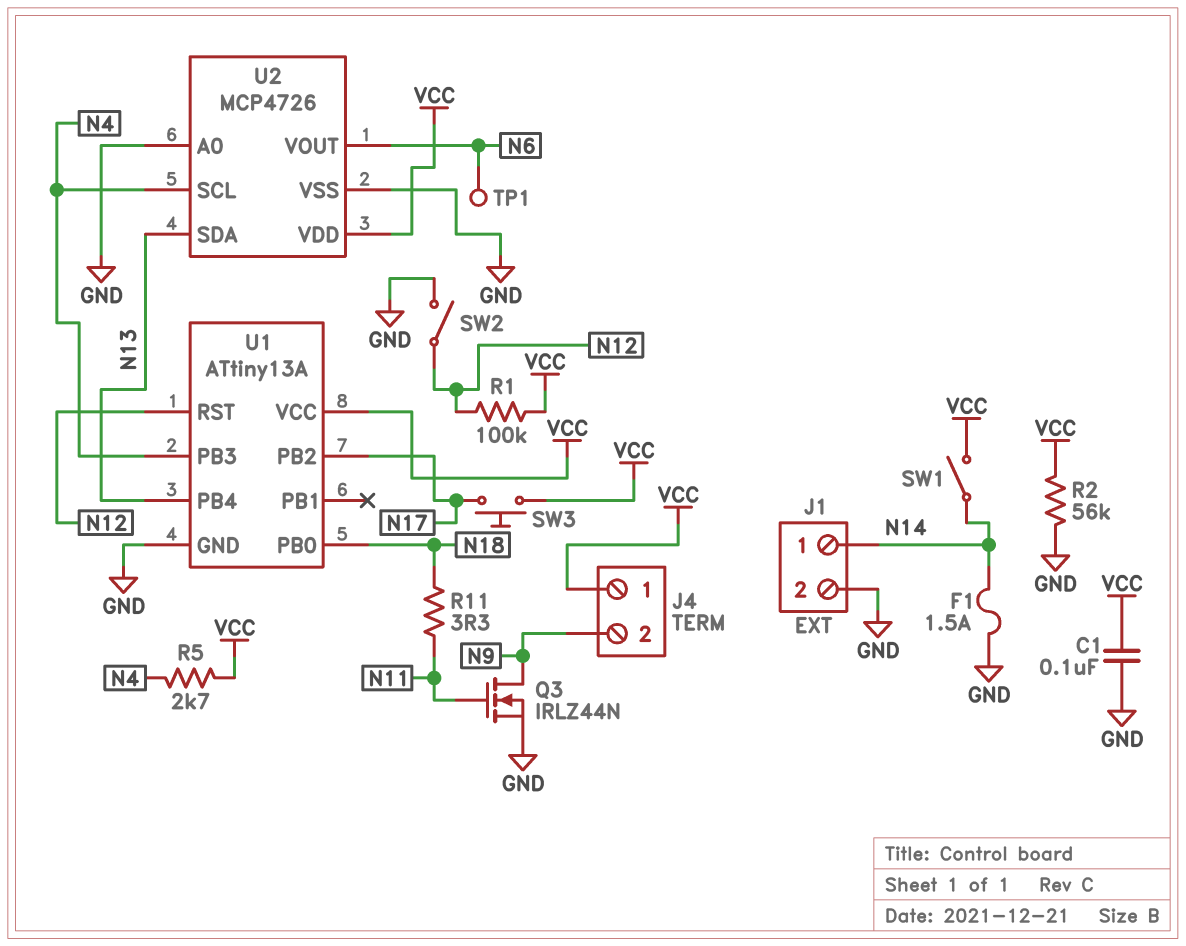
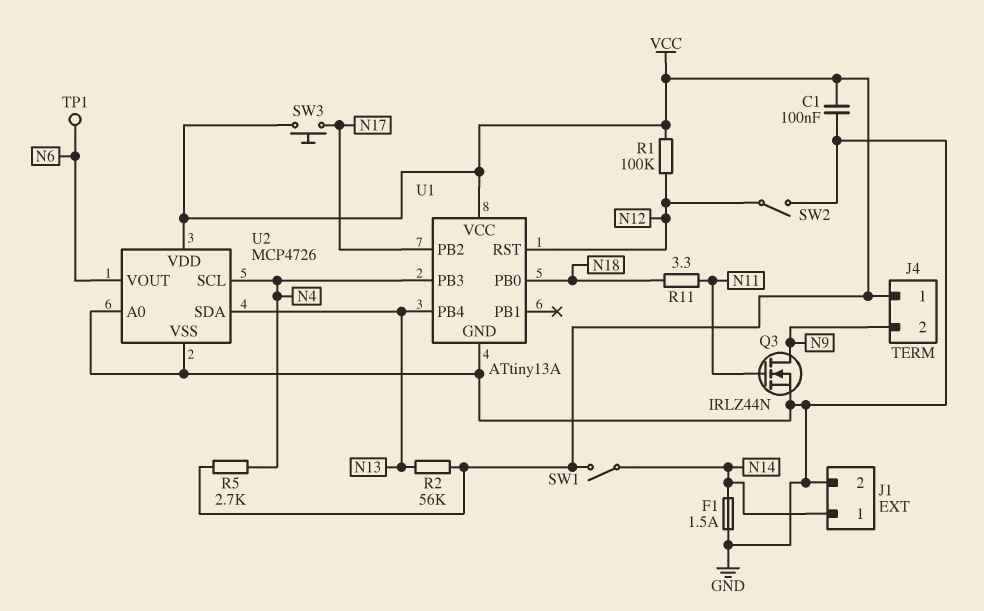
R2: 56k (GND, VCC) -> 56k (N13, VCC)

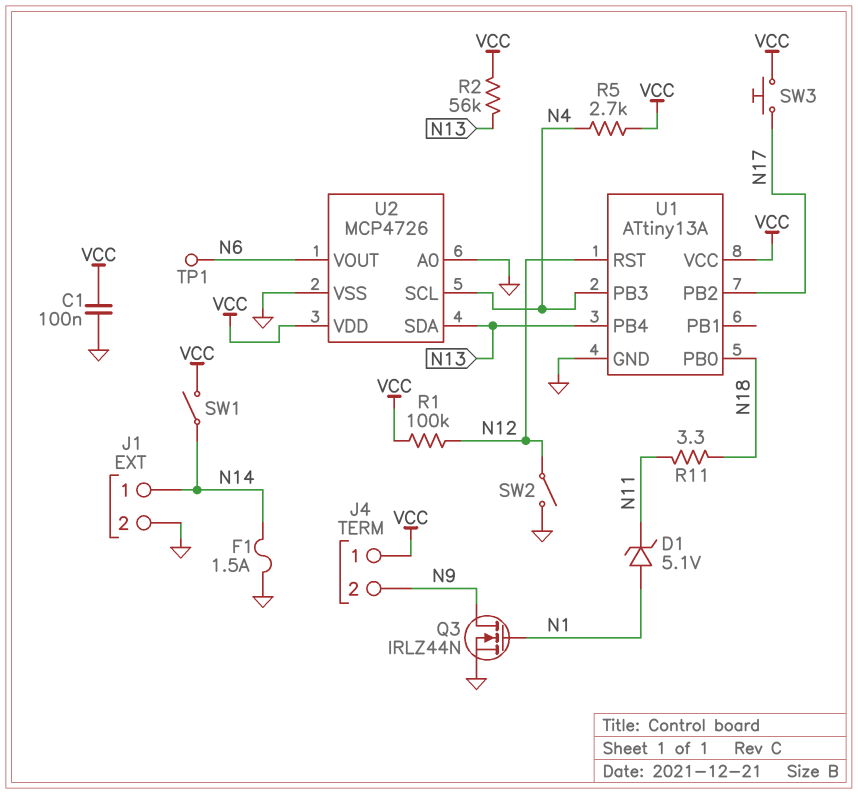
D1: none -> zener 5.1V (A N1, K N11)
Q3: NMOS IRLZ44N (G N11, D N9, S GND) -> NMOS IRLZ44N (G N1, D N9, S GND)

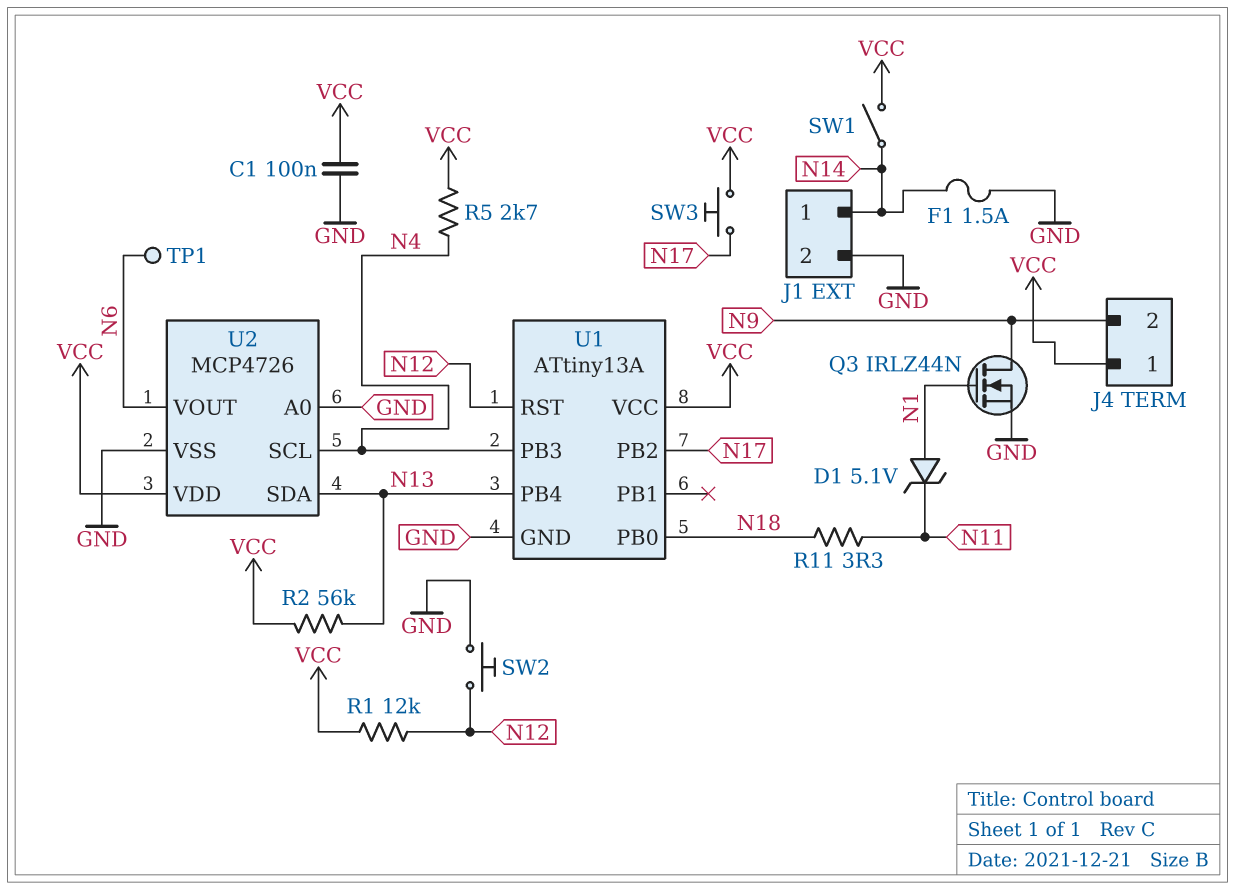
R1: 100k (N12, VCC) -> 12k (N12, VCC)
SW2: switch (GND, N12) -> button (GND, N12)

